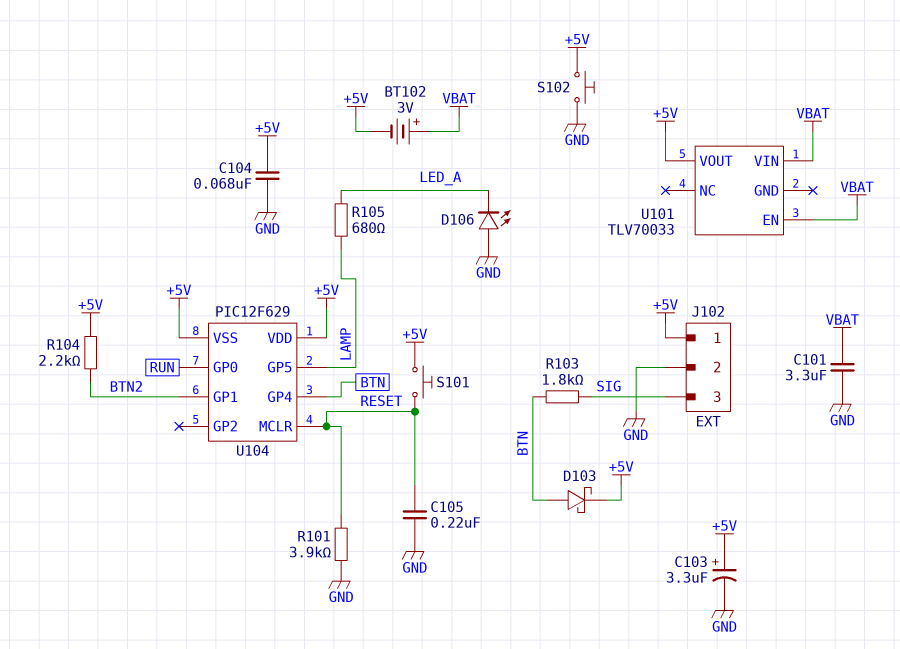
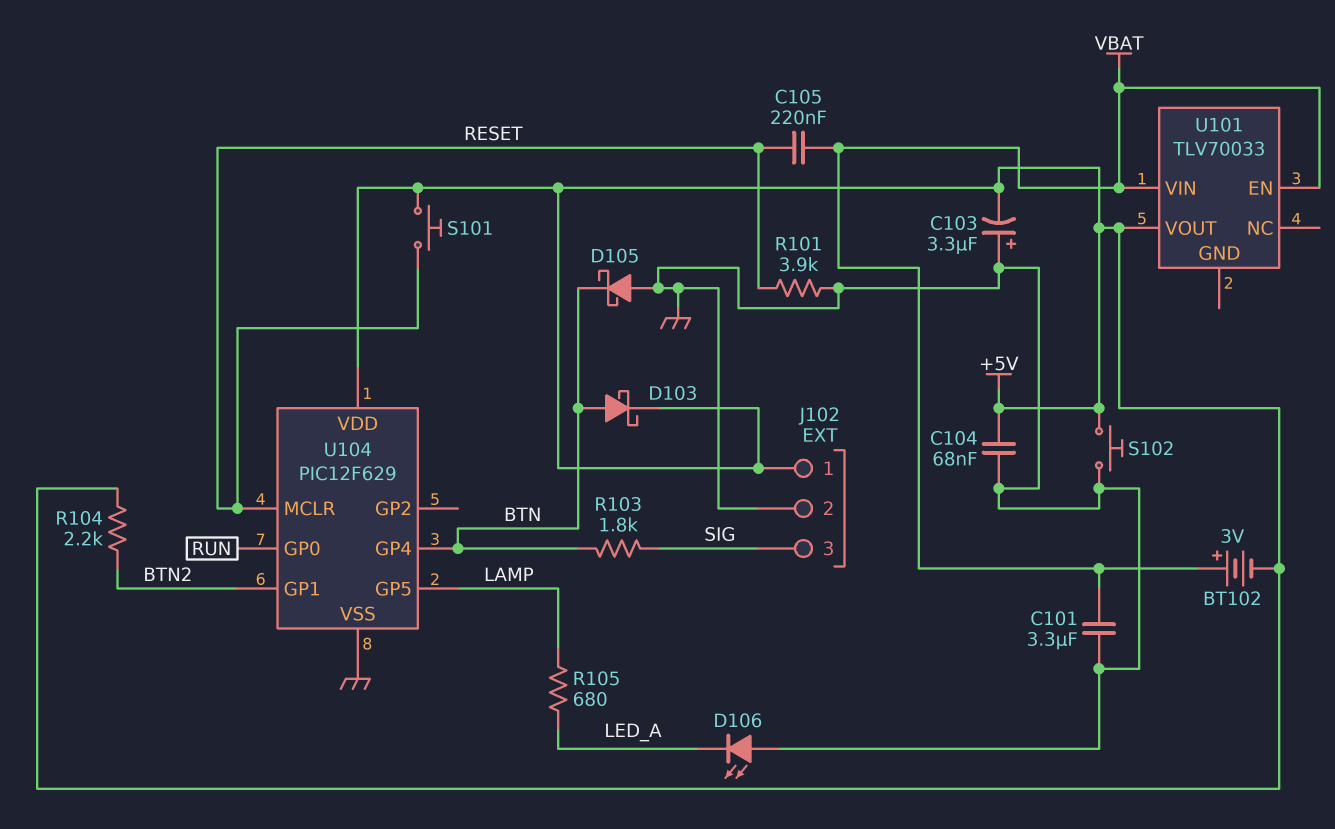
C103: 3.3uF (plus +5V, minus GND) -> 3.3uF (plus GND, minus +5V)
C105: 220nF (GND, RESET) -> 220nF (RESET, VBAT)
D105: none -> schottky (A GND, K BTN)
U104 pin VSS: +5V -> GND

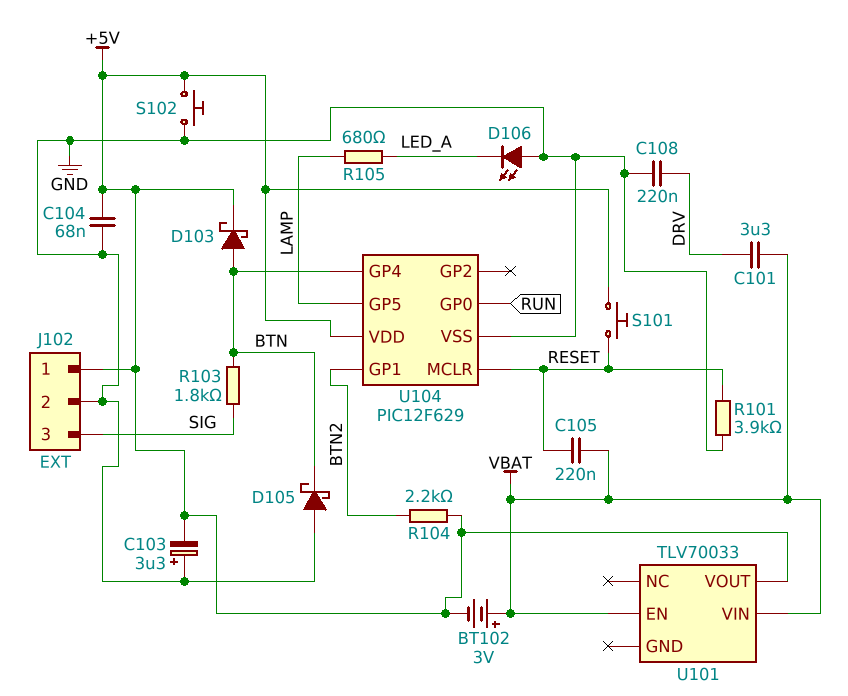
C101: 3.3uF (GND, VBAT) -> 3.3uF (DRV, VBAT)
C108: none -> 220nF (DRV, GND)

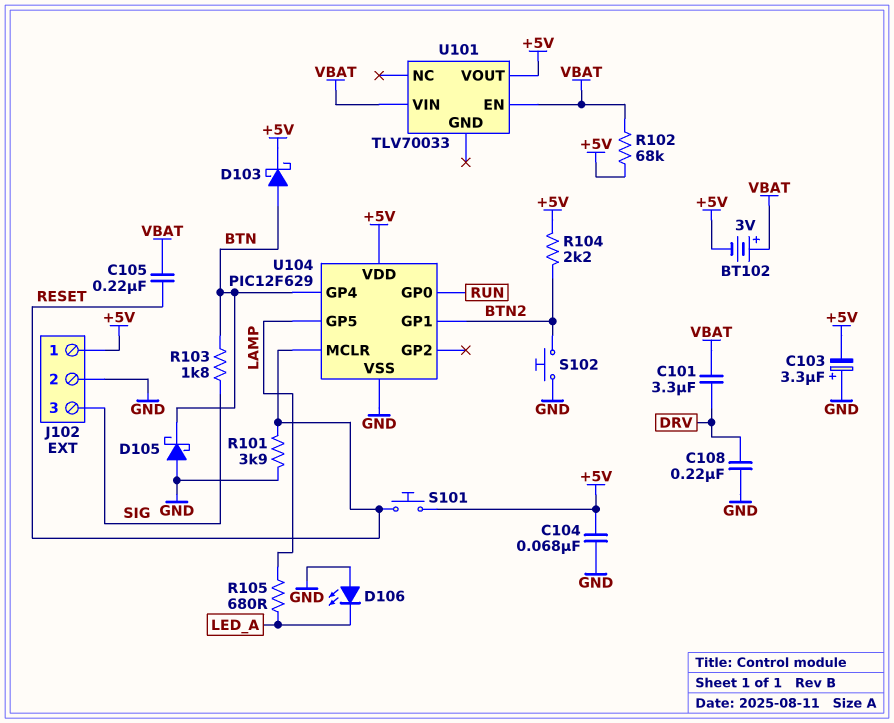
R102: none -> 68k (+5V, VBAT)
S102: button (+5V, GND) -> button (BTN2, GND)

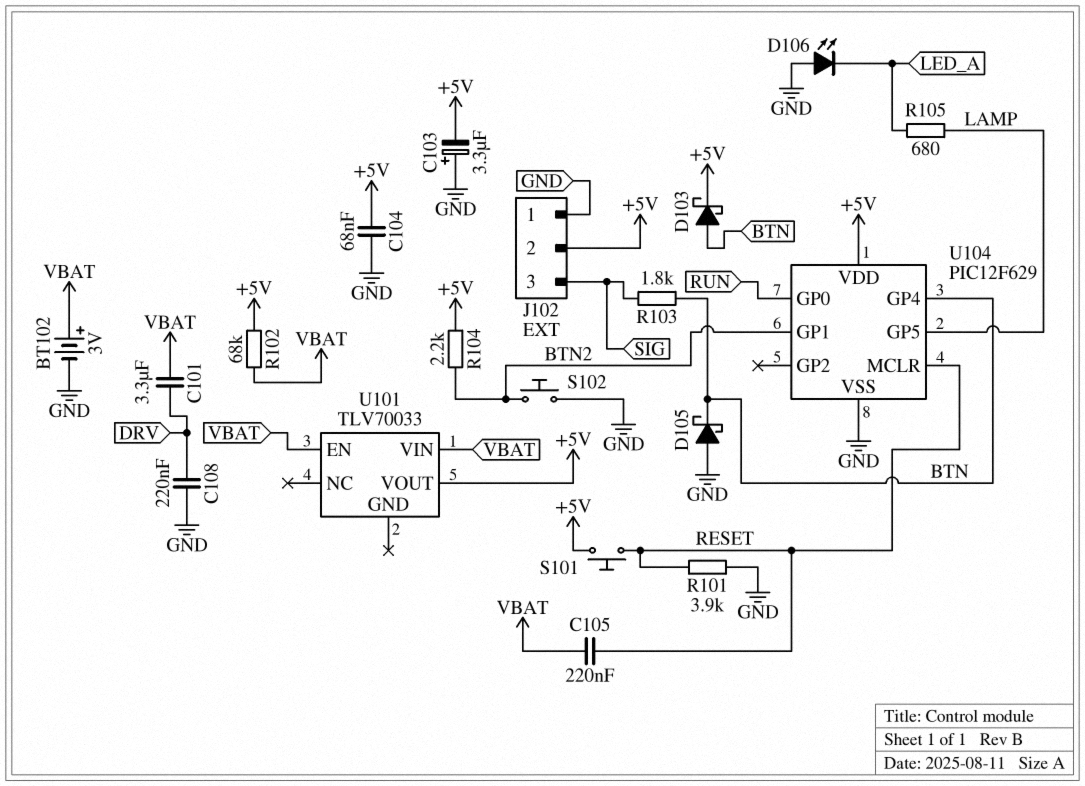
BT102: 3V (plus VBAT, minus +5V) -> 3V (plus VBAT, minus GND)
J102 pin 1: +5V -> GND
J102 pin 2: GND -> +5V

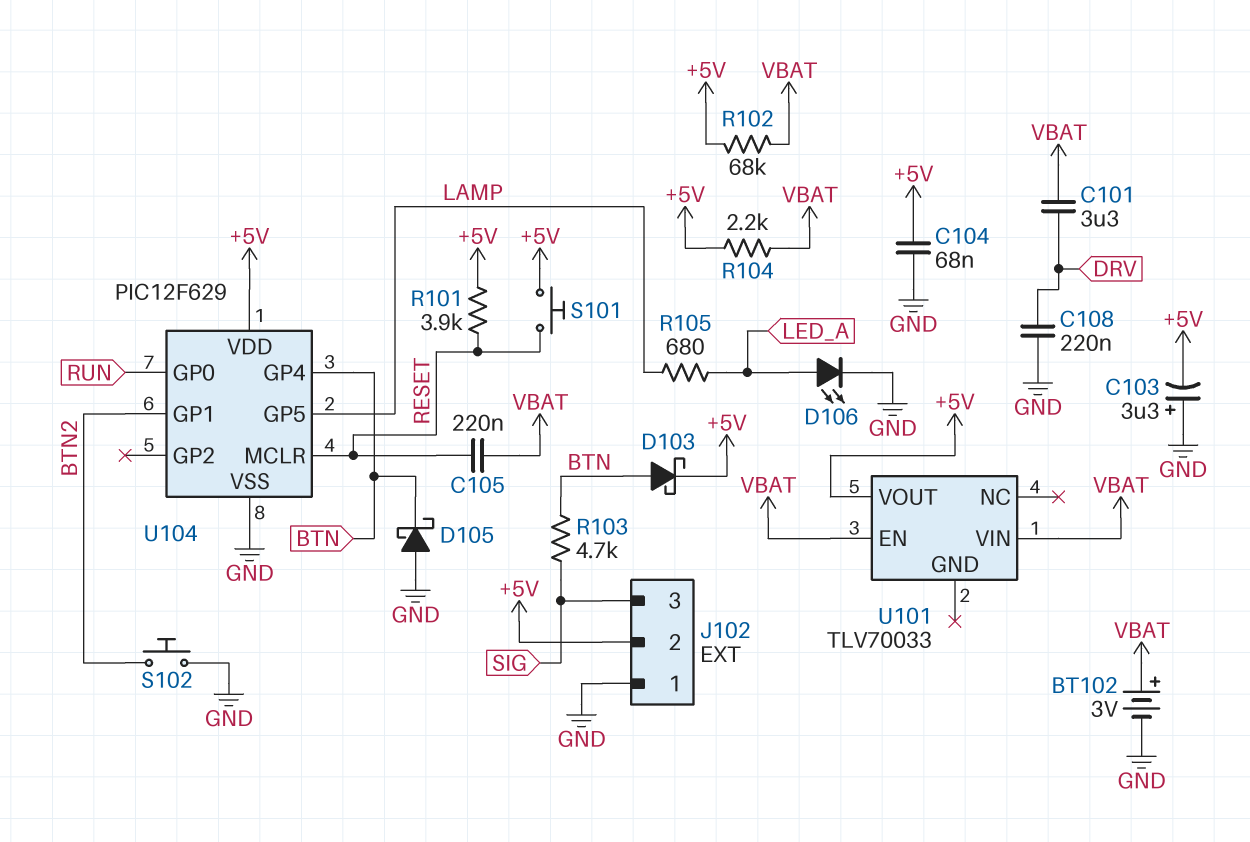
D106: LED (A GND, K LED_A) -> LED (A LED_A, K GND)
R101: 3.9k (GND, RESET) -> 3.9k (+5V, RESET)
R103: 1.8k (BTN, SIG) -> 4.7k (BTN, SIG)
R104: 2.2k (+5V, BTN2) -> 2.2k (+5V, VBAT)

